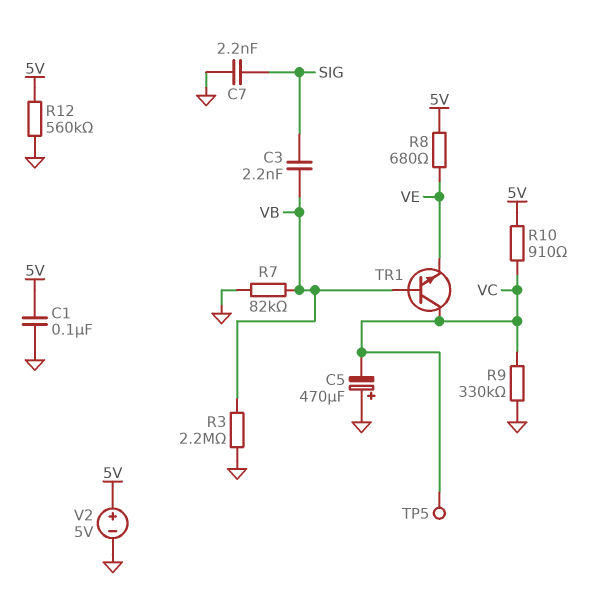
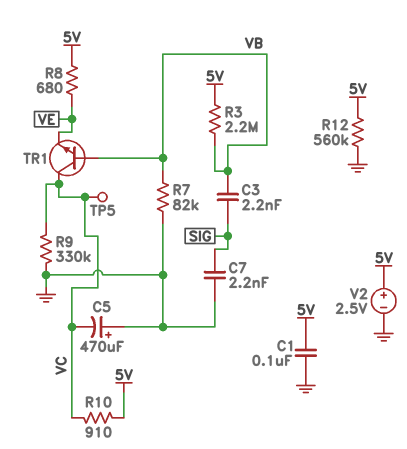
R3: 2.2M (GND, VB) -> 2.2M (5V, VB)
V2: 5V (plus 5V, minus GND) -> 2.5V (plus 5V, minus GND)

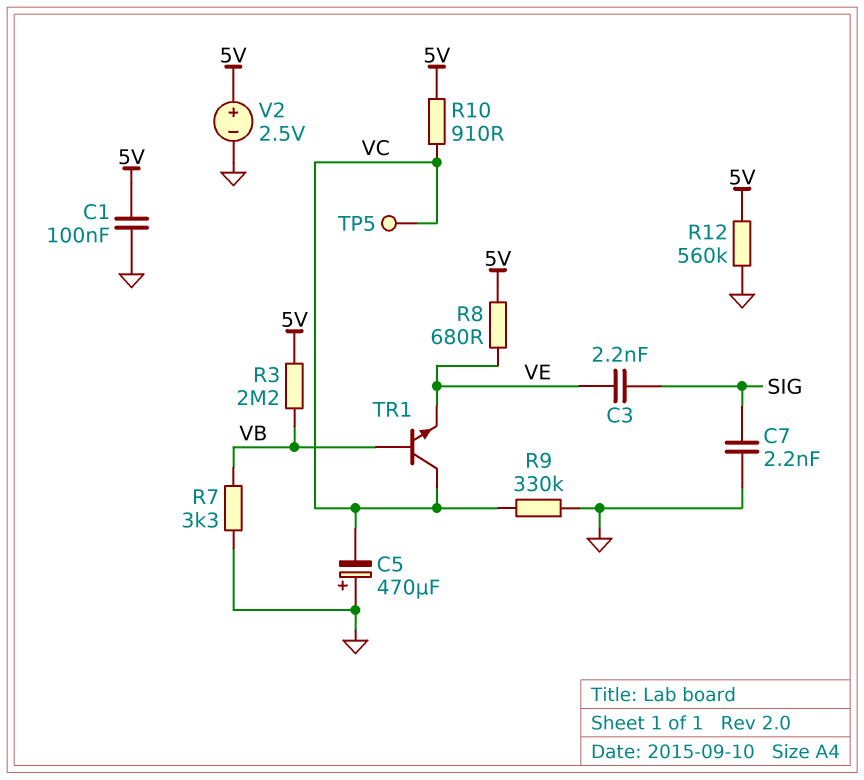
C3: 2.2nF (SIG, VB) -> 2.2nF (SIG, VE)
R7: 82k (GND, VB) -> 3.3k (GND, VB)

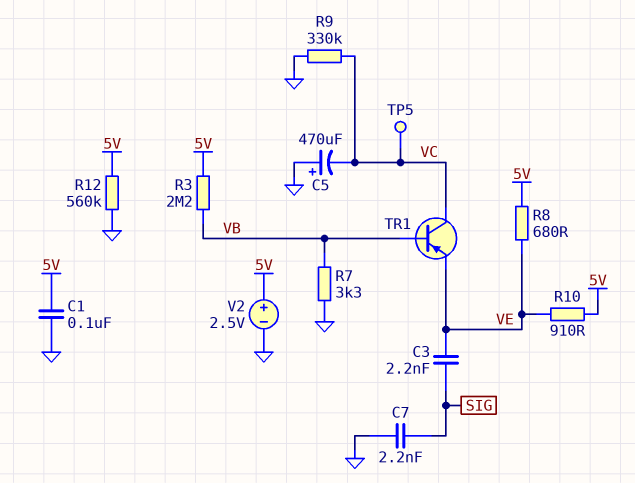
R10: 910 (5V, VC) -> 910 (5V, VE)
TR1: NPN (B VB, C VC, E VE) -> PNP (B VB, C VC, E VE)

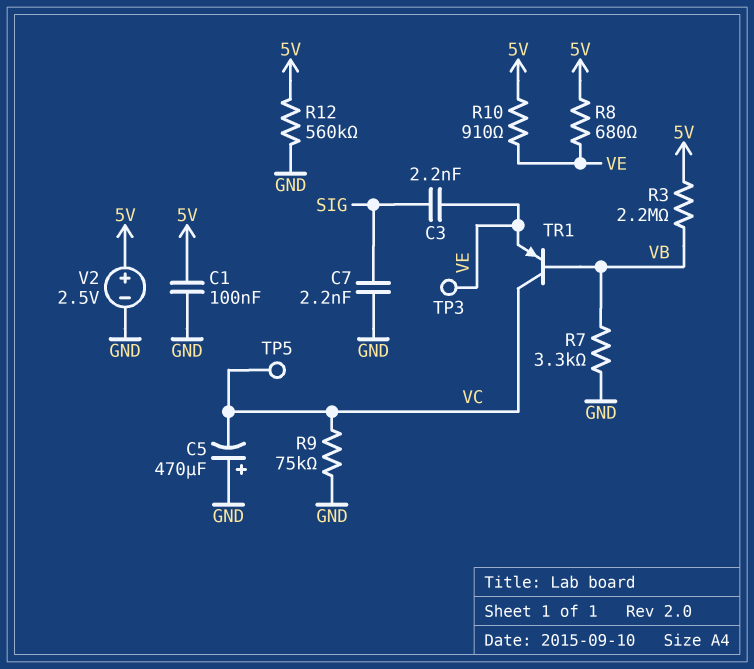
R9: 330k (GND, VC) -> 75k (GND, VC)
TP3: none -> test point (VE)

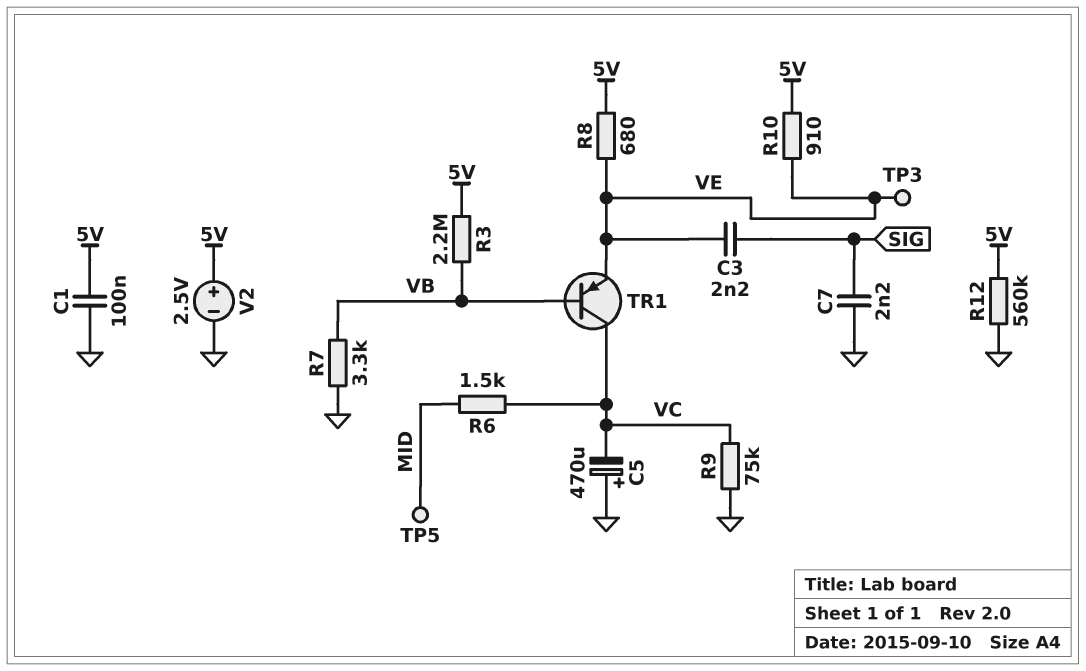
R6: none -> 1.5k (MID, VC)
TP5: test point (VC) -> test point (MID)

